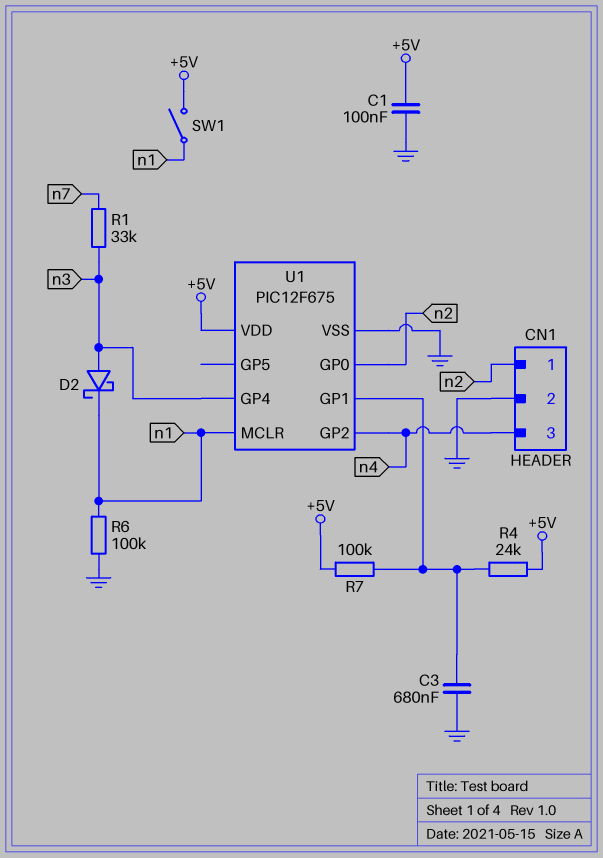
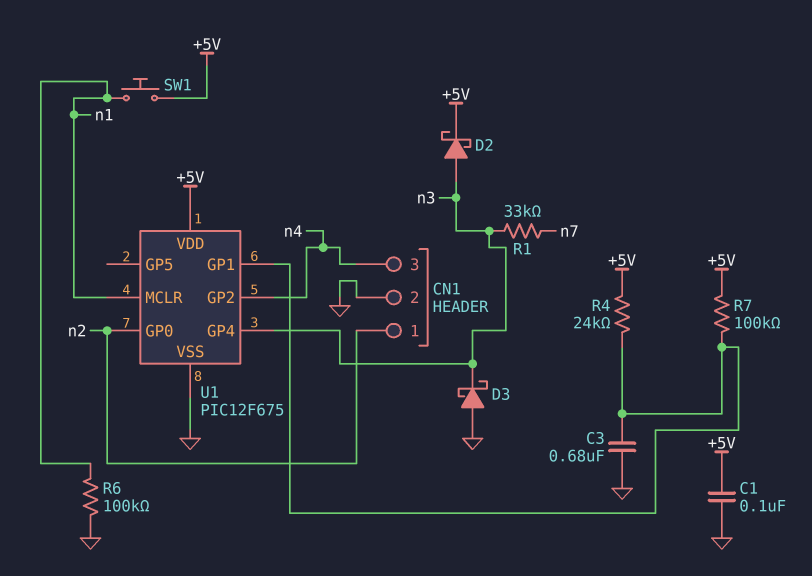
D2: schottky (A n3, K n1) -> schottky (A n3, K +5V)
D3: none -> schottky (A GND, K n3)
SW1: switch (+5V, n1) -> button (+5V, n1)

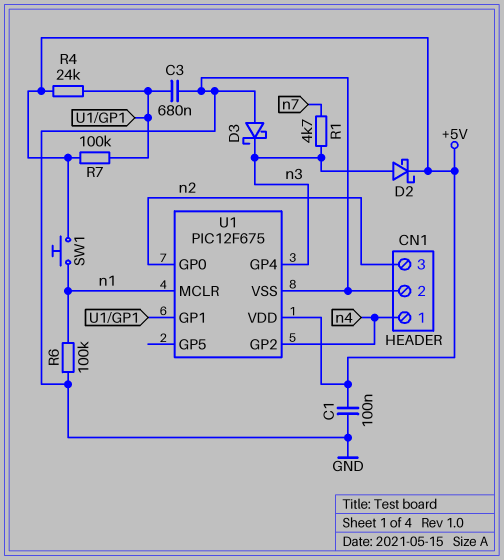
CN1 pin 1: n2 -> n4
CN1 pin 3: n4 -> n2
R1: 33k (n3, n7) -> 4.7k (n3, n7)

